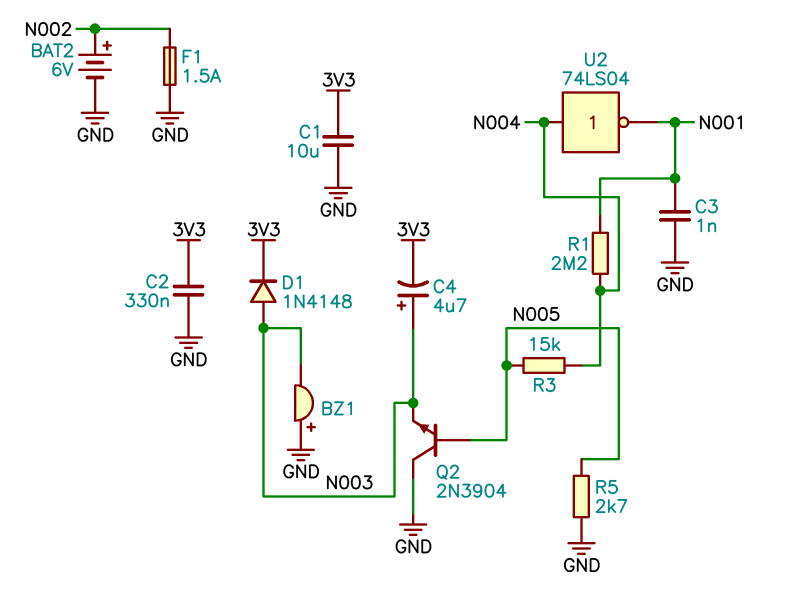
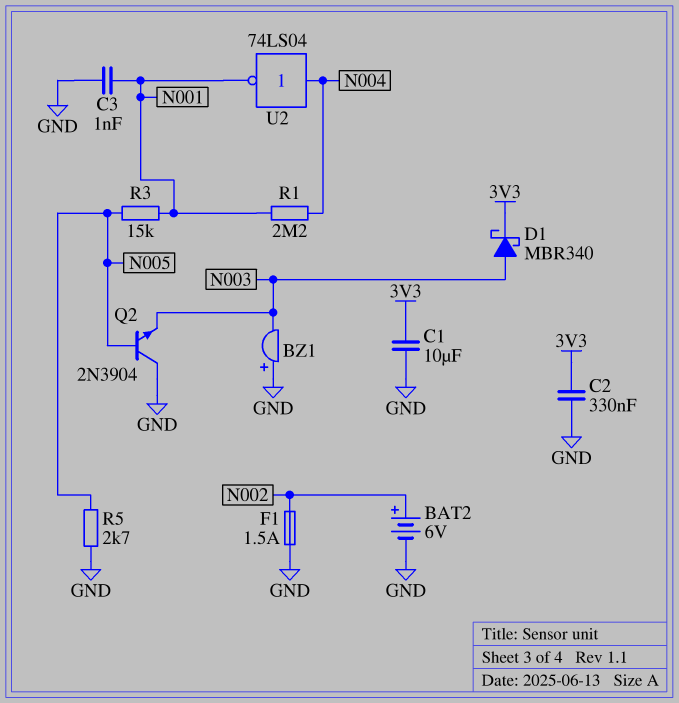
C4: 4.7uF (plus N003, minus 3V3) -> none
D1: diode 1N4148 (A N003, K 3V3) -> schottky MBR340 (A N003, K 3V3)
R3: 15k (N004, N005) -> 15k (N001, N005)

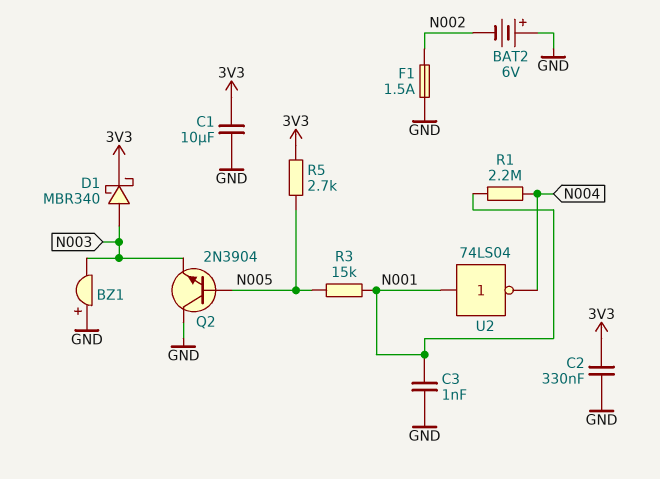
BAT2: 6V (plus N002, minus GND) -> 6V (plus GND, minus N002)
R5: 2.7k (GND, N005) -> 2.7k (3V3, N005)
U2: NOT 74LS04 (in N004, out N001) -> NOT 74LS04 (in N001, out N004)

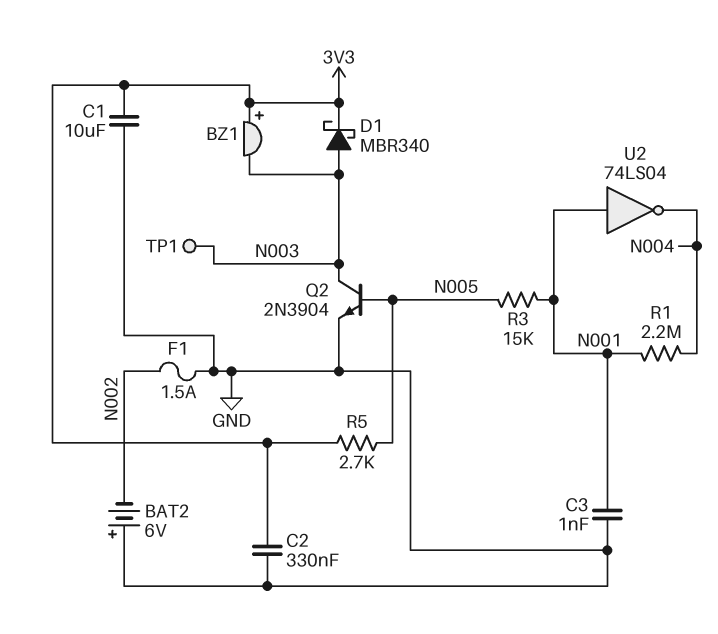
BZ1: buzzer (plus GND, minus N003) -> buzzer (plus 3V3, minus N003)
Q2: NPN 2N3904 (B N005, C GND, E N003) -> NPN 2N3904 (B N005, C N003, E GND)
TP1: none -> test point (N003)

